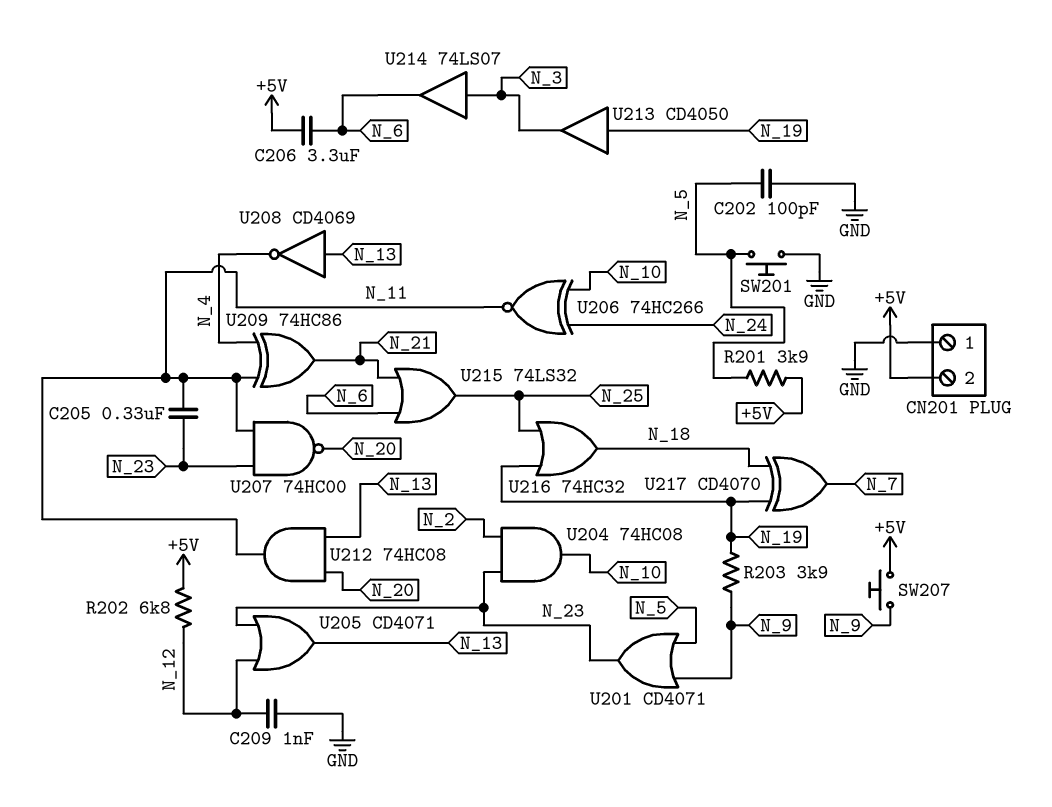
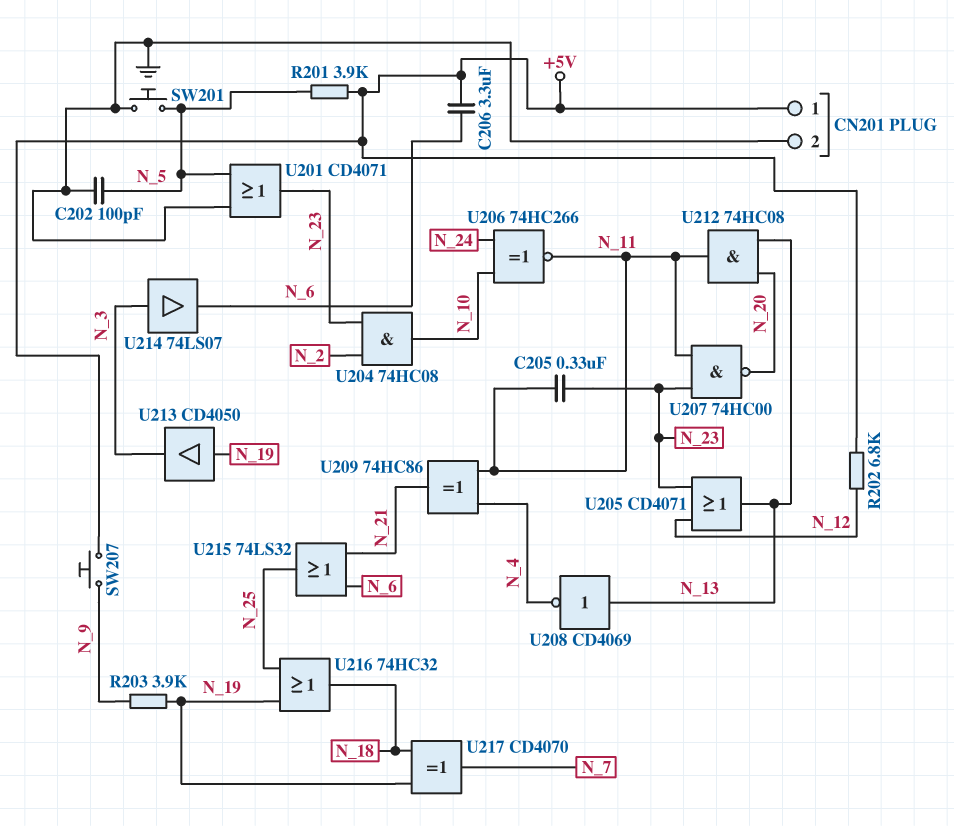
C209: 1nF (GND, N_12) -> none
CN201 pin 1: GND -> +5V
CN201 pin 2: +5V -> GND
U201: OR CD4071 (in N_5, in N_9, out N_23) -> OR CD4071 (in GND, in N_5, out N_23)

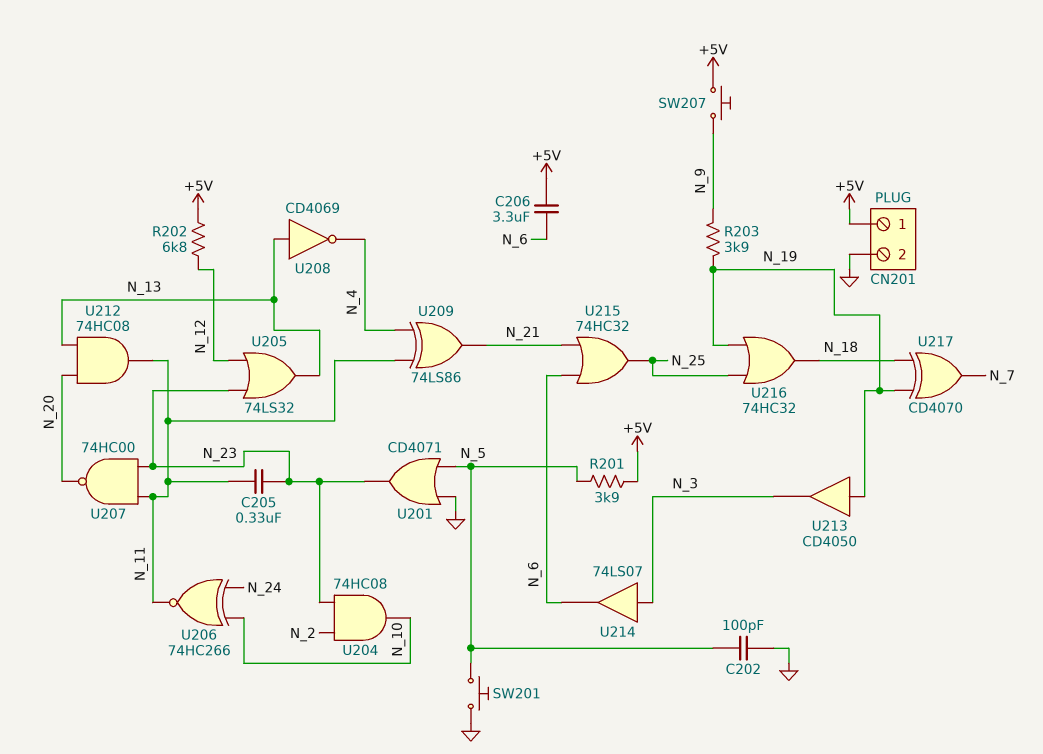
U205: OR CD4071 (in N_12, in N_23, out N_13) -> OR 74LS32 (in N_12, in N_23, out N_13)
U209: XOR 74HC86 (in N_4, in N_11, out N_21) -> XOR 74LS86 (in N_4, in N_11, out N_21)
U215: OR 74LS32 (in N_6, in N_21, out N_25) -> OR 74HC32 (in N_6, in N_21, out N_25)

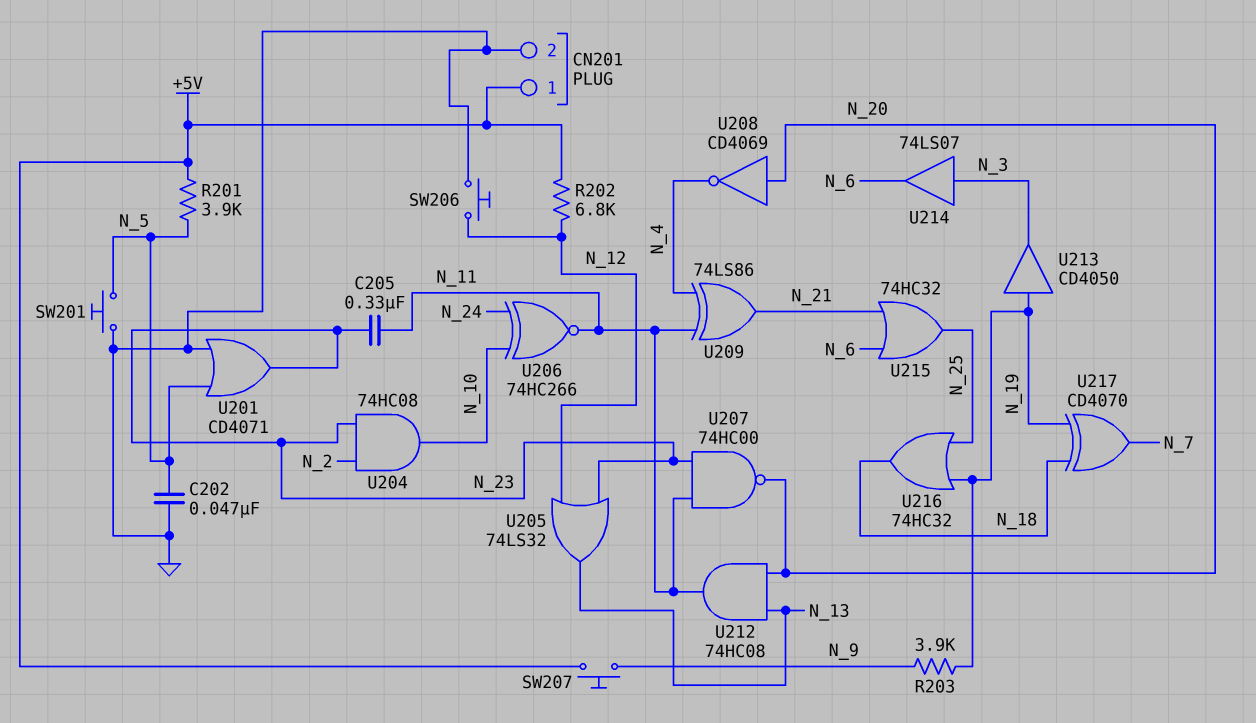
C202: 100pF (GND, N_5) -> 47nF (GND, N_5)
C206: 3.3uF (+5V, N_6) -> none
SW206: none -> button (GND, N_12)
U208: NOT CD4069 (in N_13, out N_4) -> NOT CD4069 (in N_20, out N_4)

